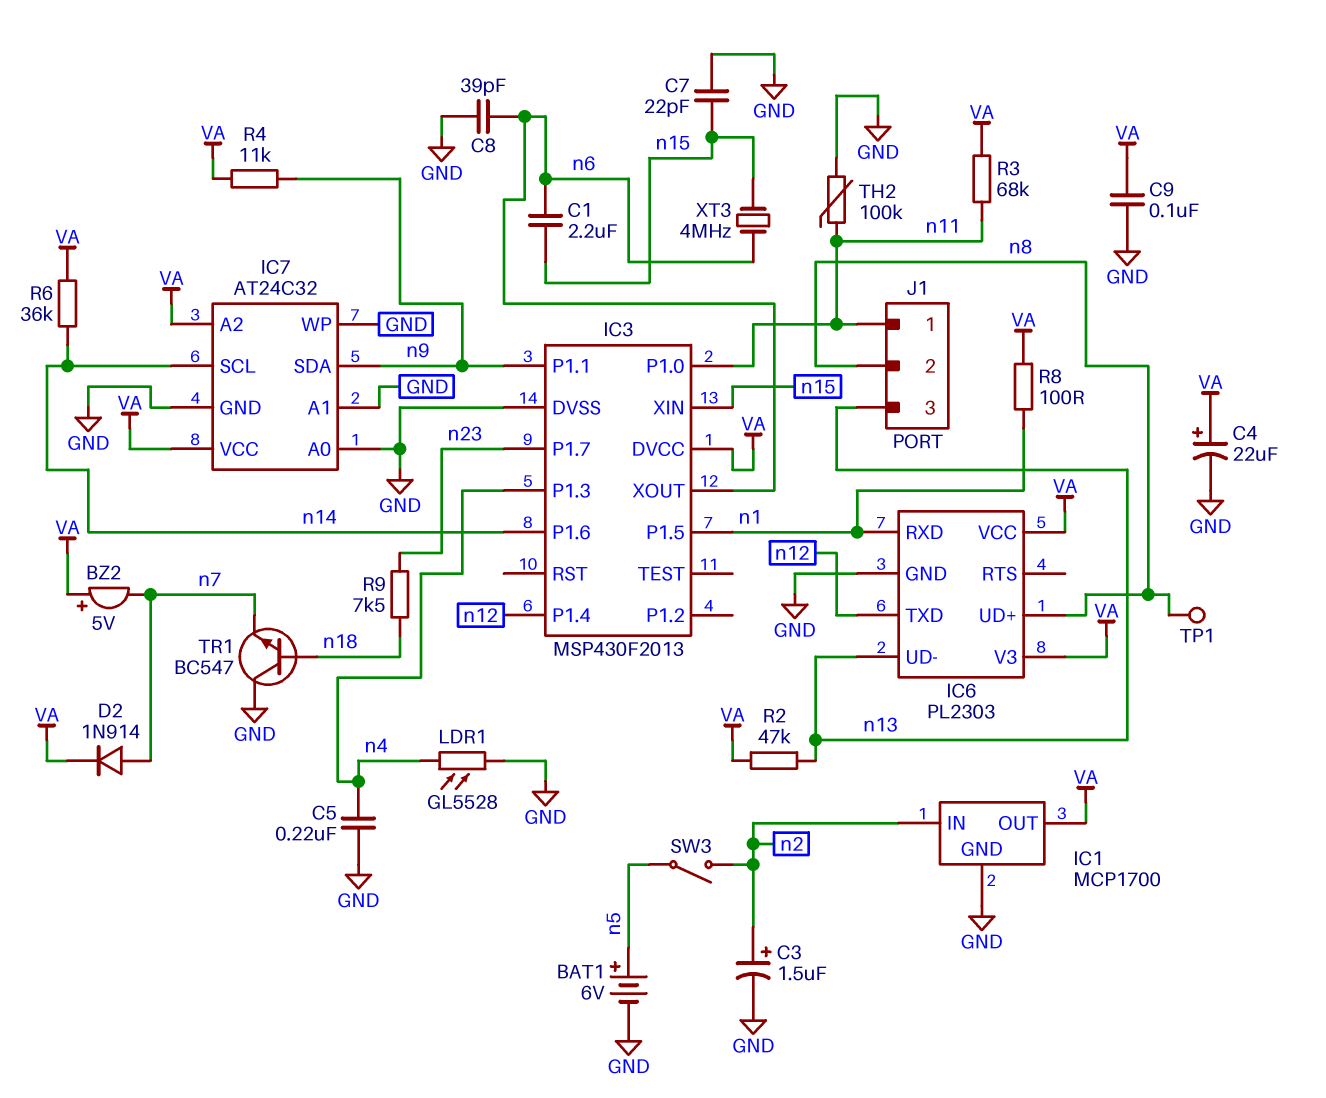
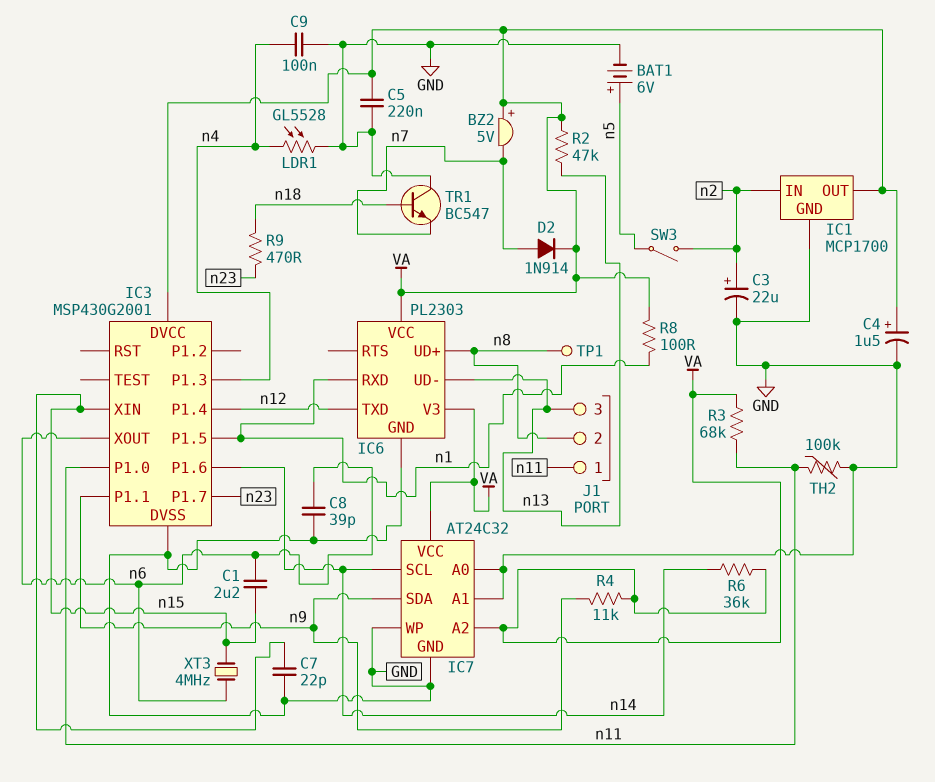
C3: 1.5uF (plus n2, minus GND) -> 22uF (plus n2, minus GND)
C4: 22uF (plus VA, minus GND) -> 1.5uF (plus VA, minus GND)
C5: 220nF (GND, n4) -> 220nF (GND, VA)
C9: 100nF (GND, VA) -> 100nF (GND, n4)
IC3: MSP430F2013 -> MSP430G2001
R9: 7.5k (n18, n23) -> 470 (n18, n23)

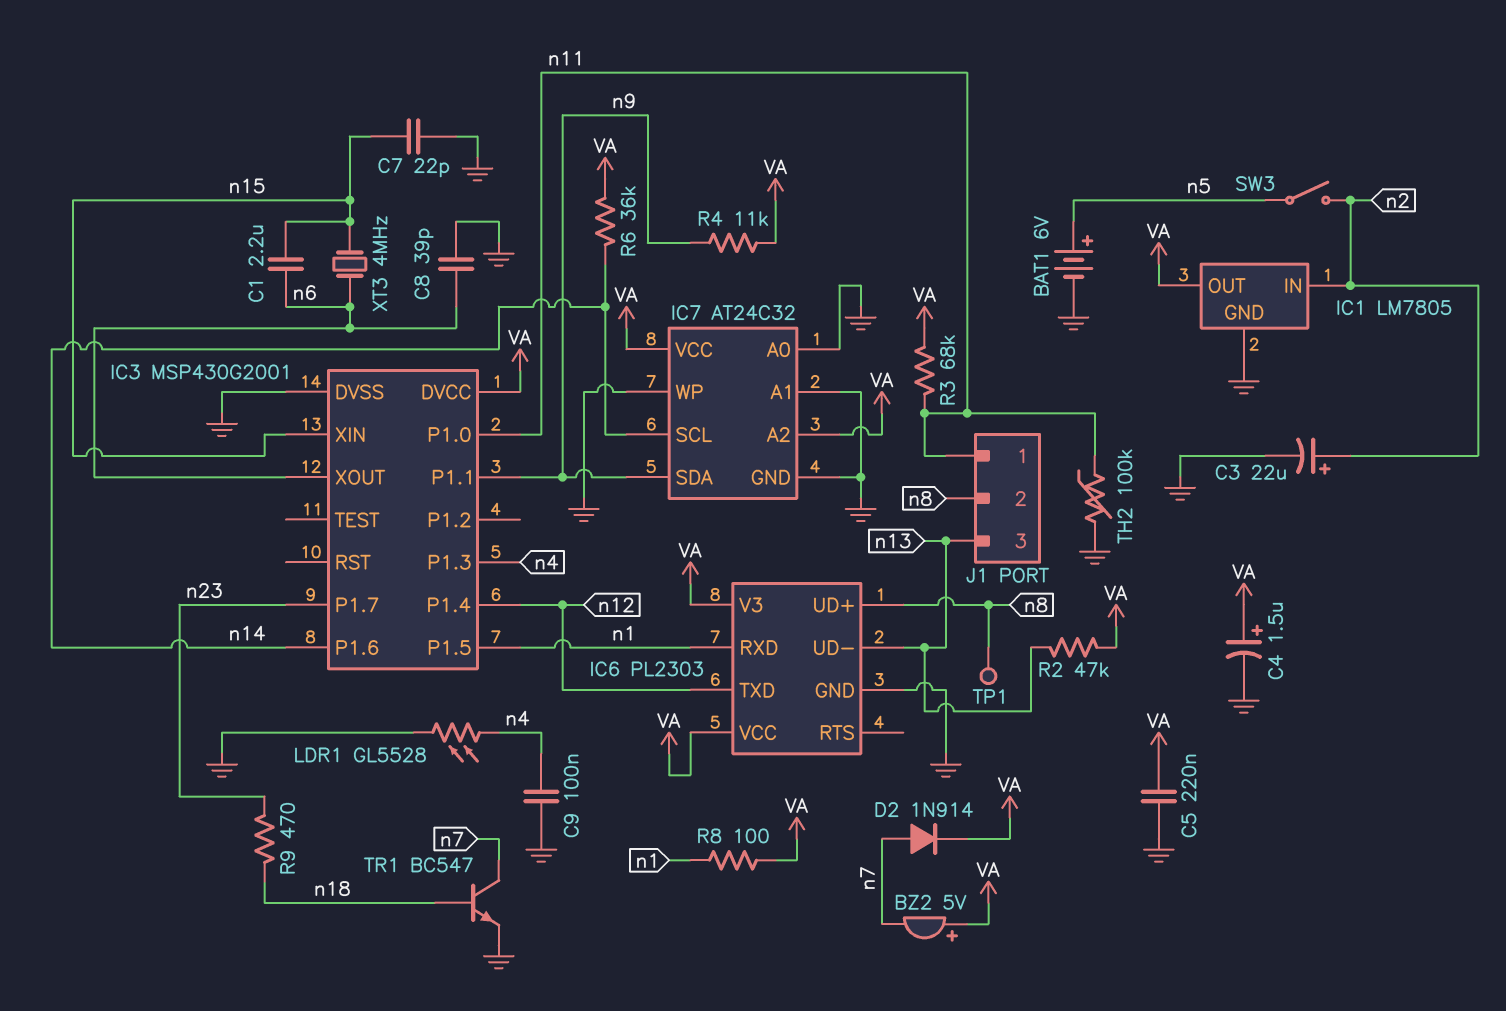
IC1: MCP1700 -> LM7805
TR1: NPN BC547 (B n18, C GND, E n7) -> NPN BC547 (B n18, C n7, E GND)

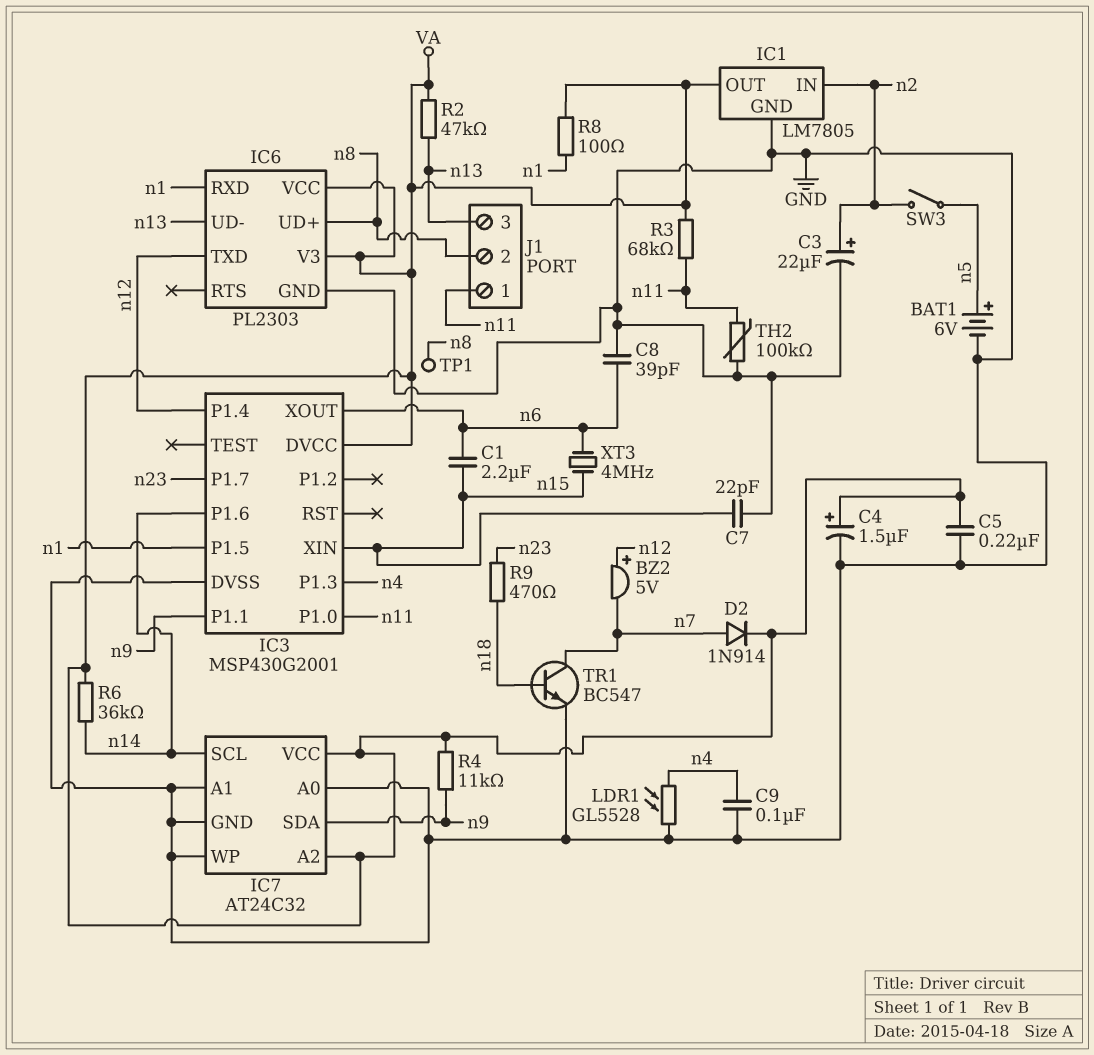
BZ2: buzzer 5V (plus VA, minus n7) -> buzzer 5V (plus n12, minus n7)

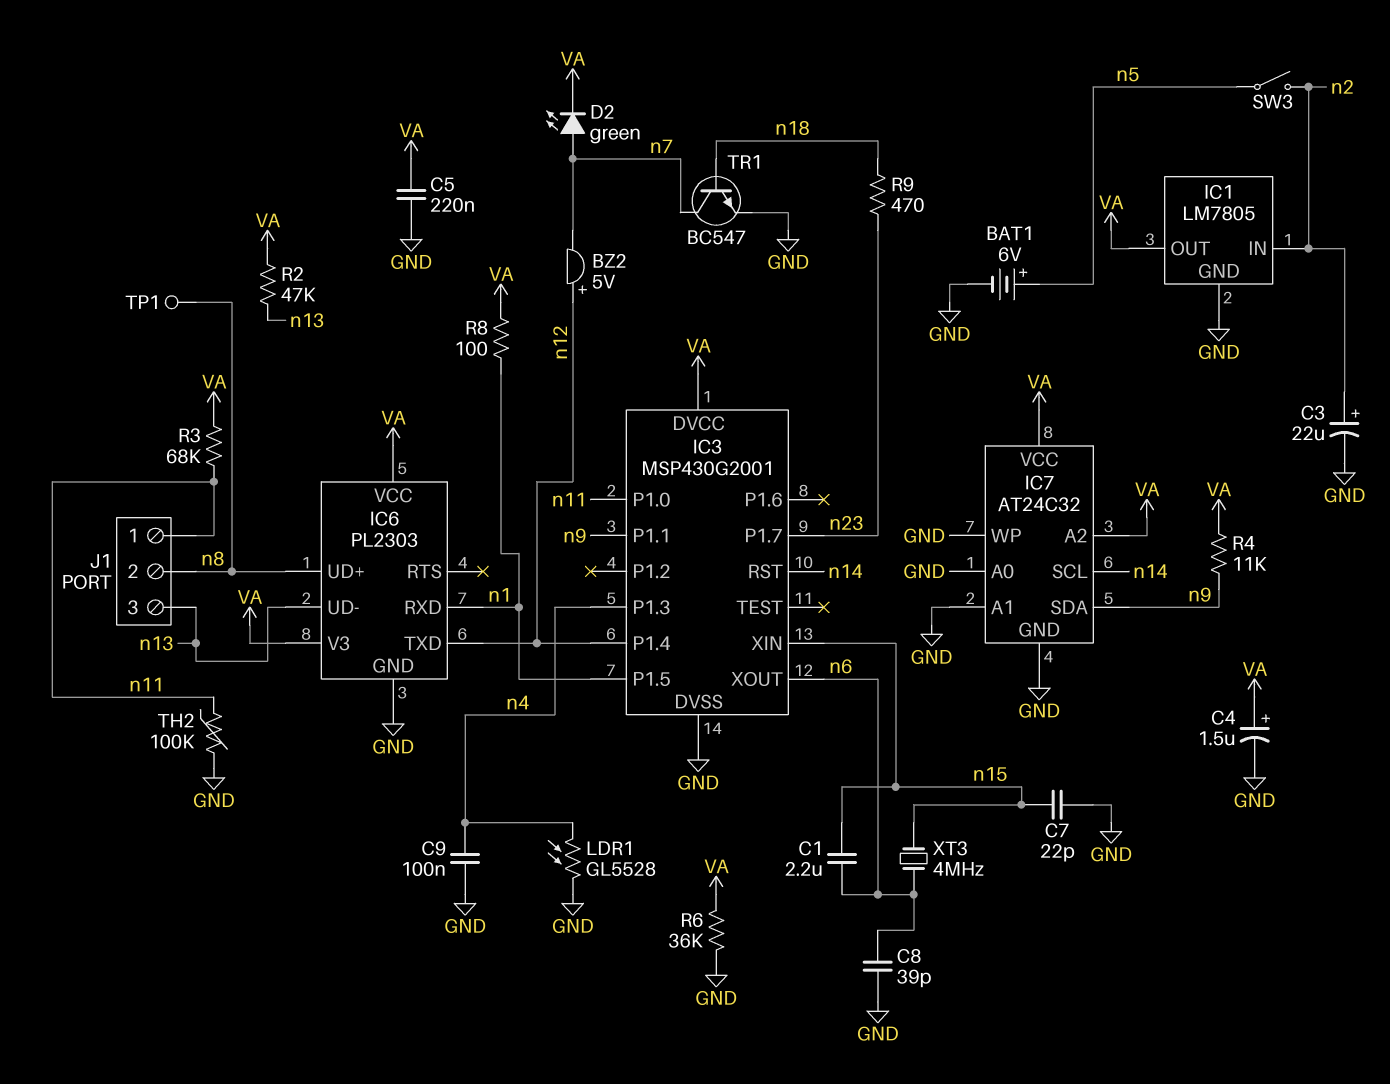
D2: diode 1N914 (A n7, K VA) -> LED green (A n7, K VA)
IC3 pin P1.6: n14 -> none
IC3 pin RST: none -> n14
R6: 36k (VA, n14) -> 36k (GND, VA)

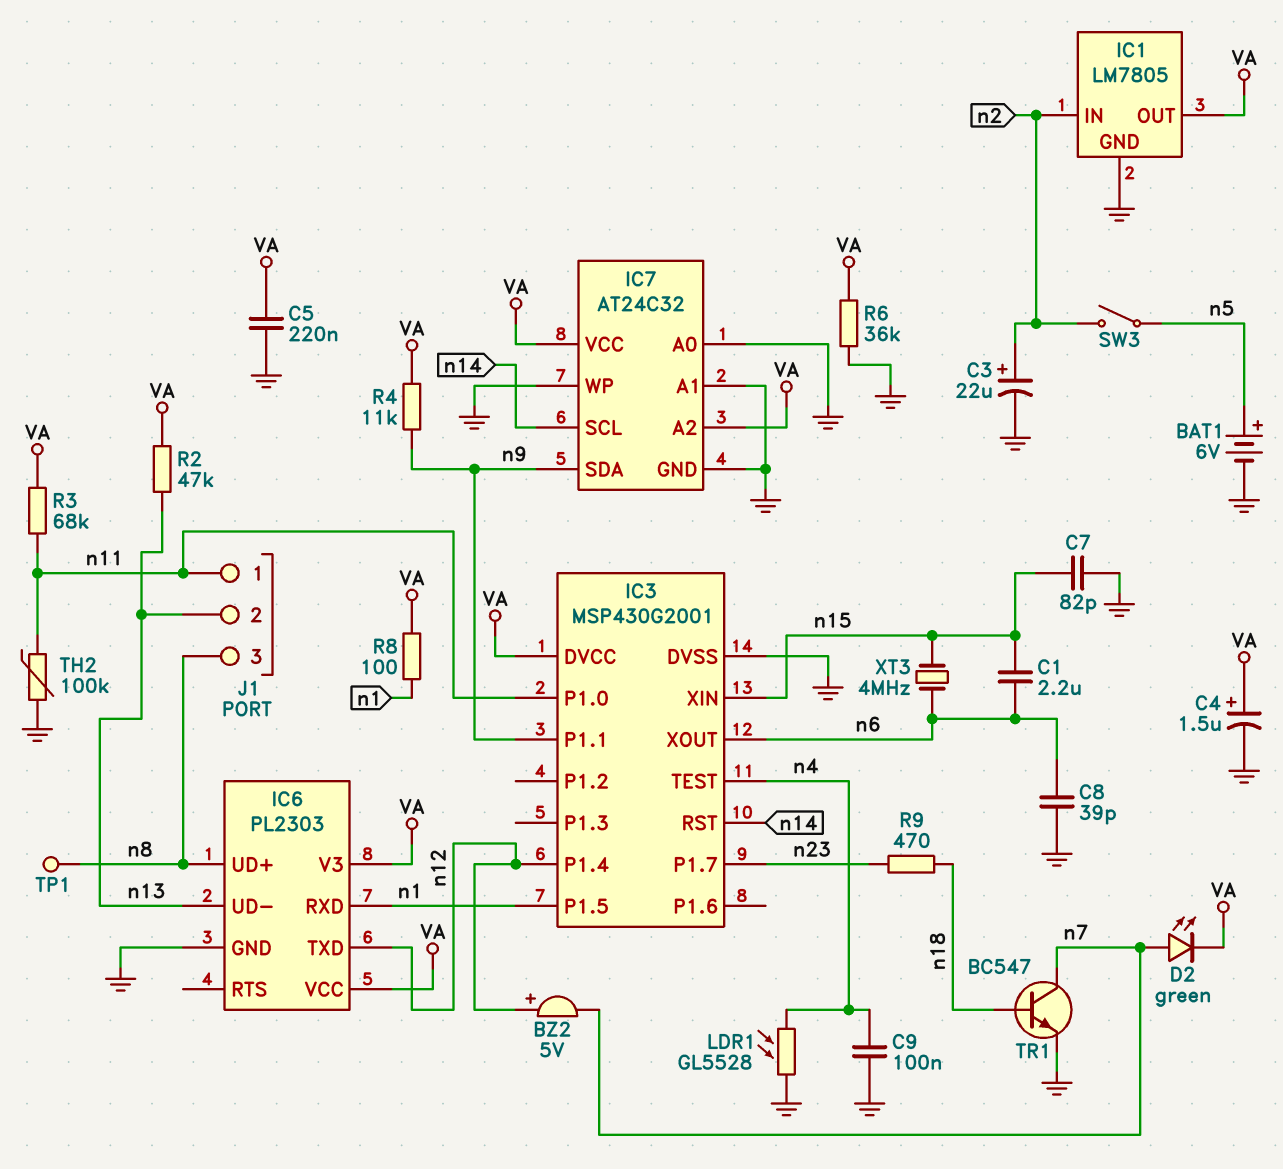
C7: 22pF (GND, n15) -> 82pF (GND, n15)
IC3 pin P1.3: n4 -> none
IC3 pin TEST: none -> n4
J1 pin 2: n8 -> n13
J1 pin 3: n13 -> n8

